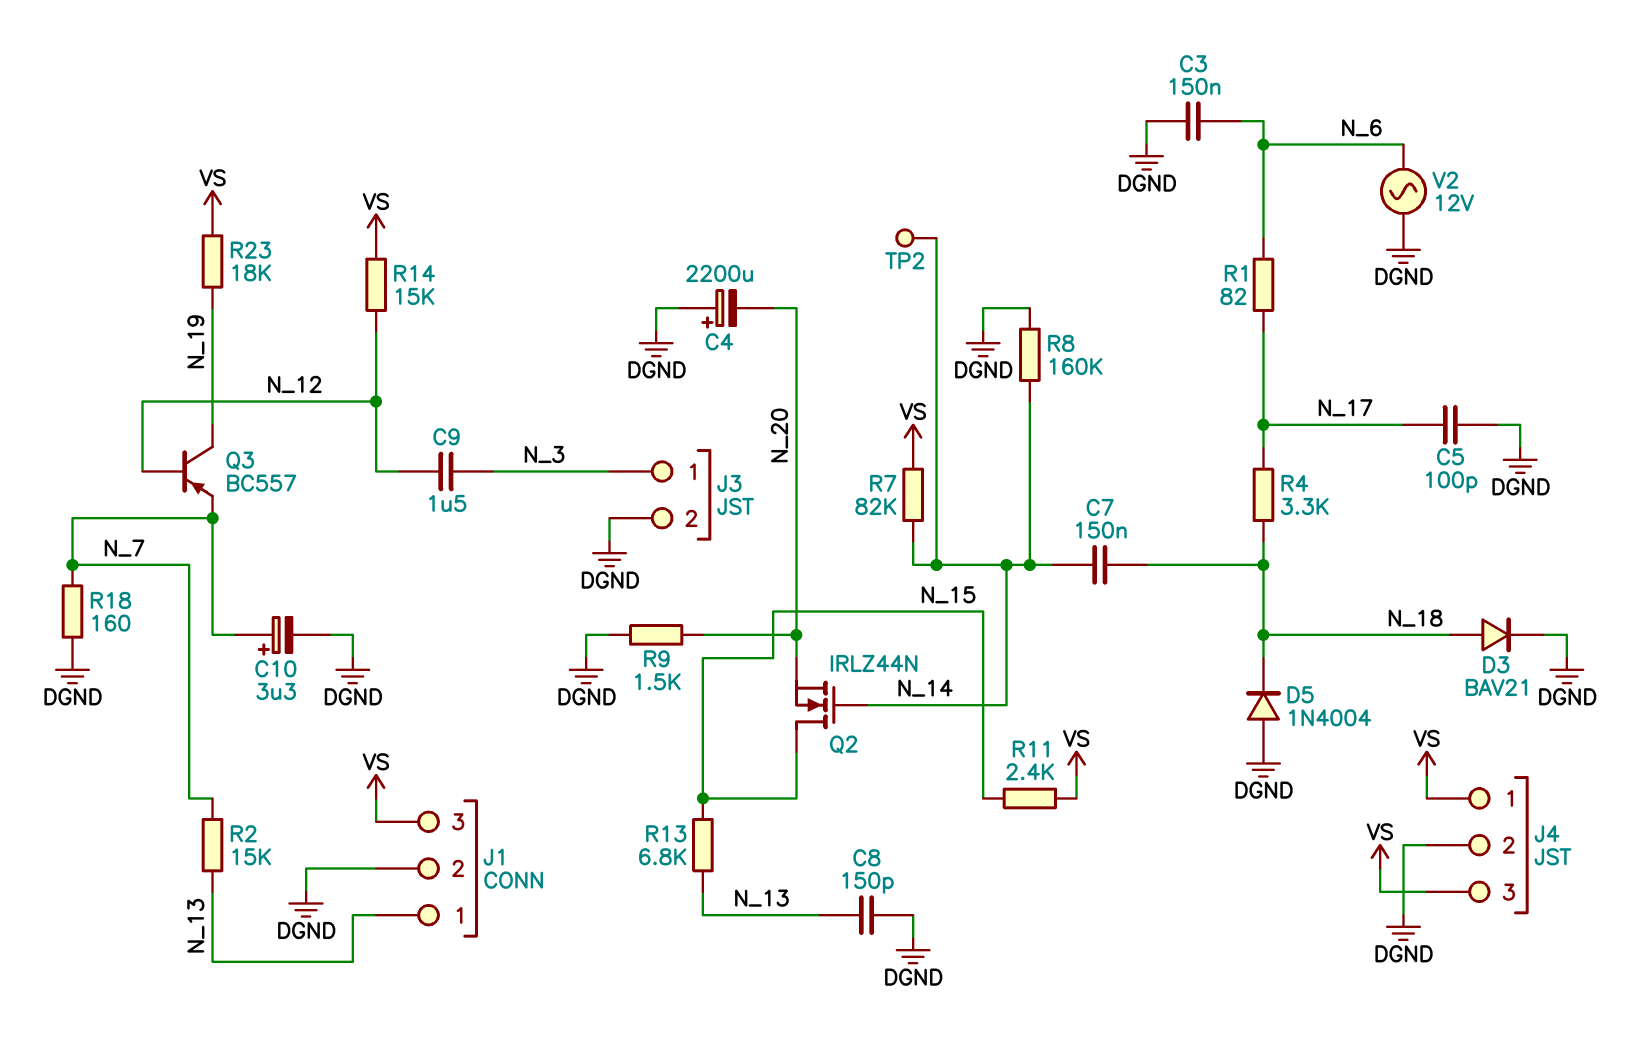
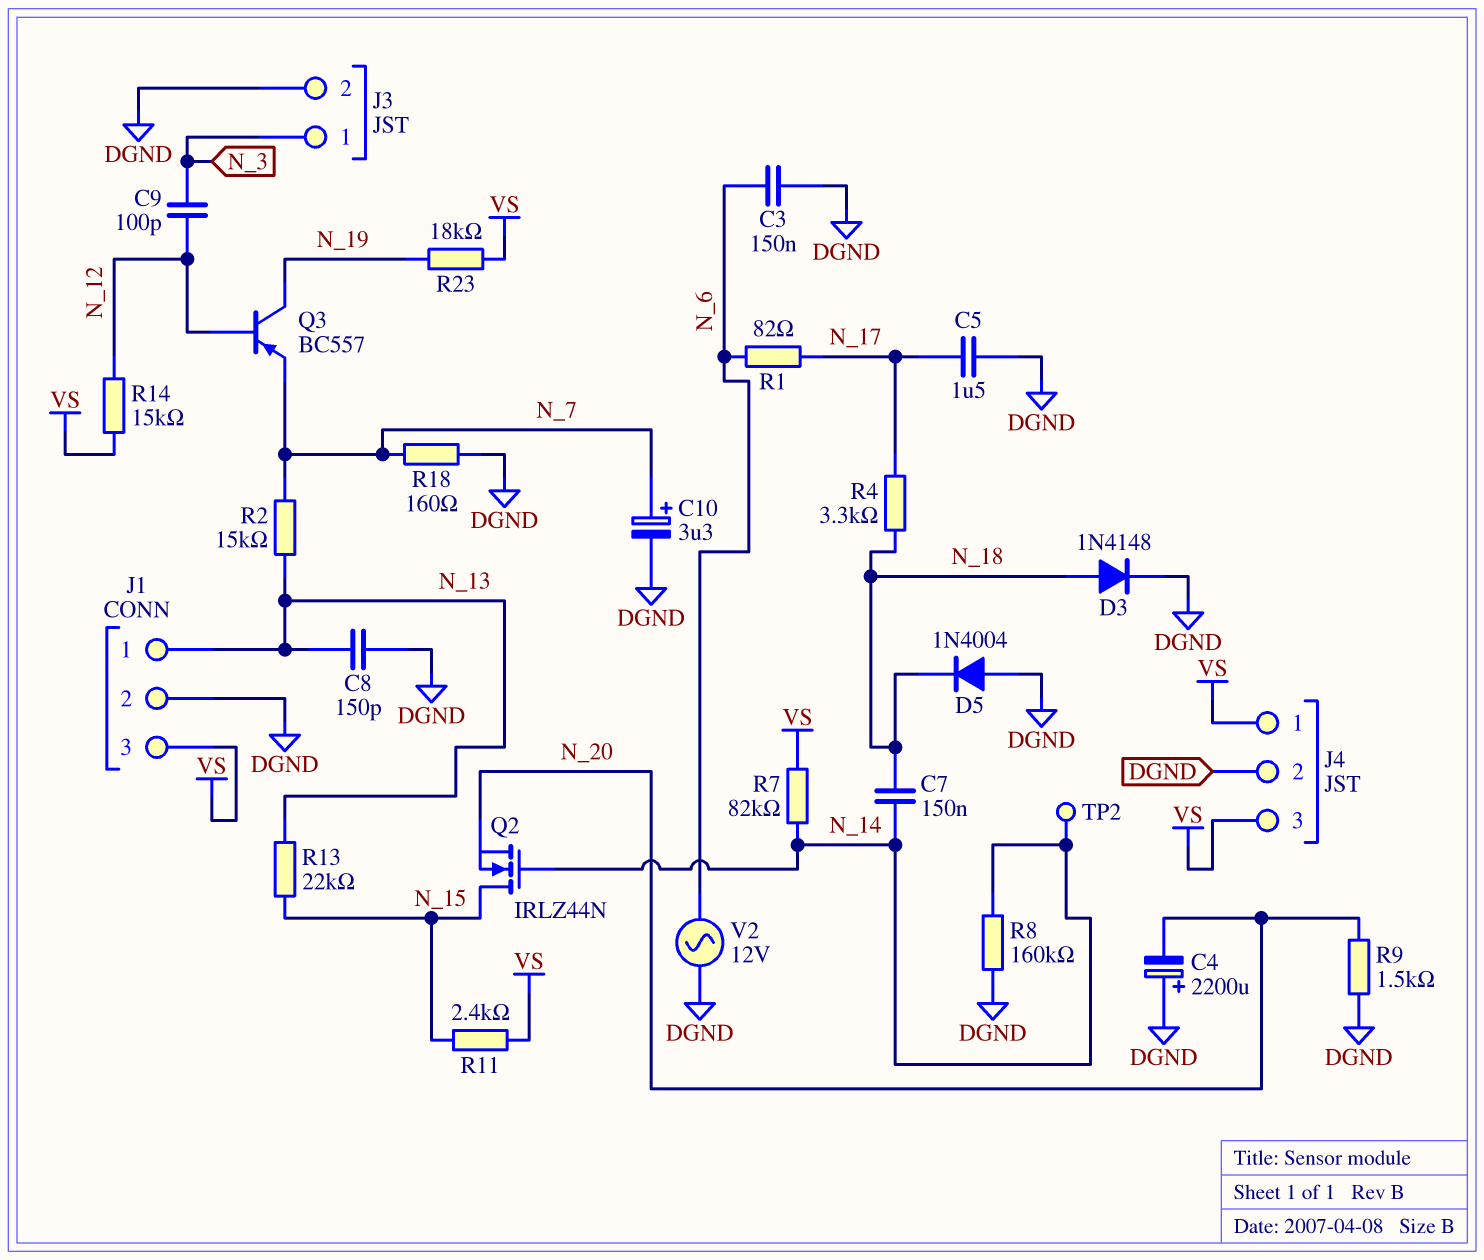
C5: 100pF (DGND, N_17) -> 1.5uF (DGND, N_17)
C9: 1.5uF (N_3, N_12) -> 100pF (N_3, N_12)
D3: diode BAV21 (A N_18, K DGND) -> diode 1N4148 (A N_18, K DGND)
R13: 6.8k (N_13, N_15) -> 22k (N_13, N_15)

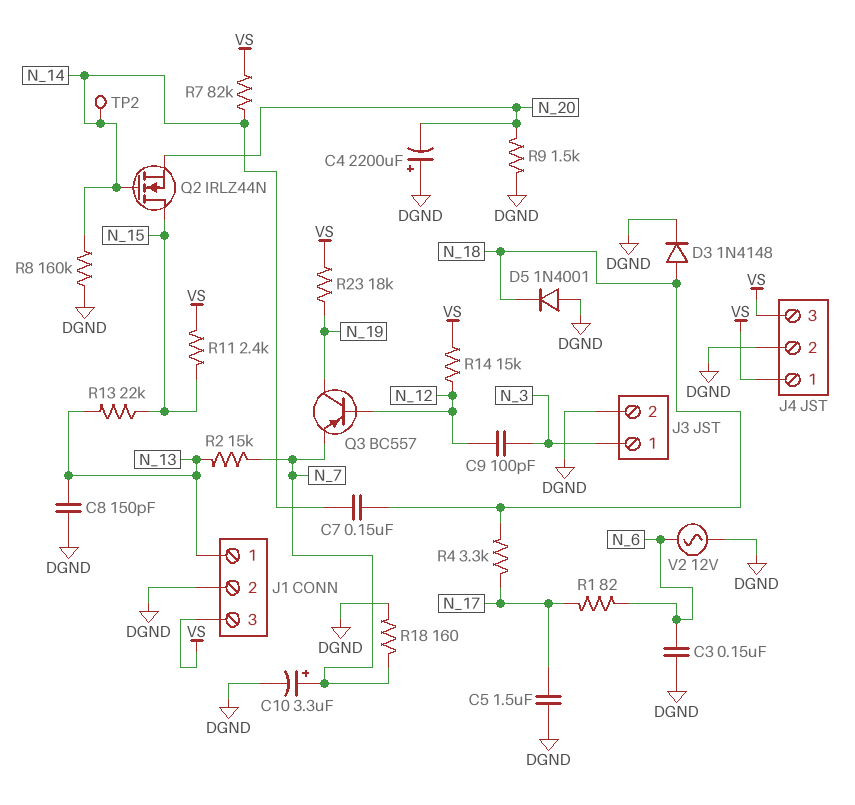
D5: diode 1N4004 (A DGND, K N_18) -> diode 1N4001 (A DGND, K N_18)

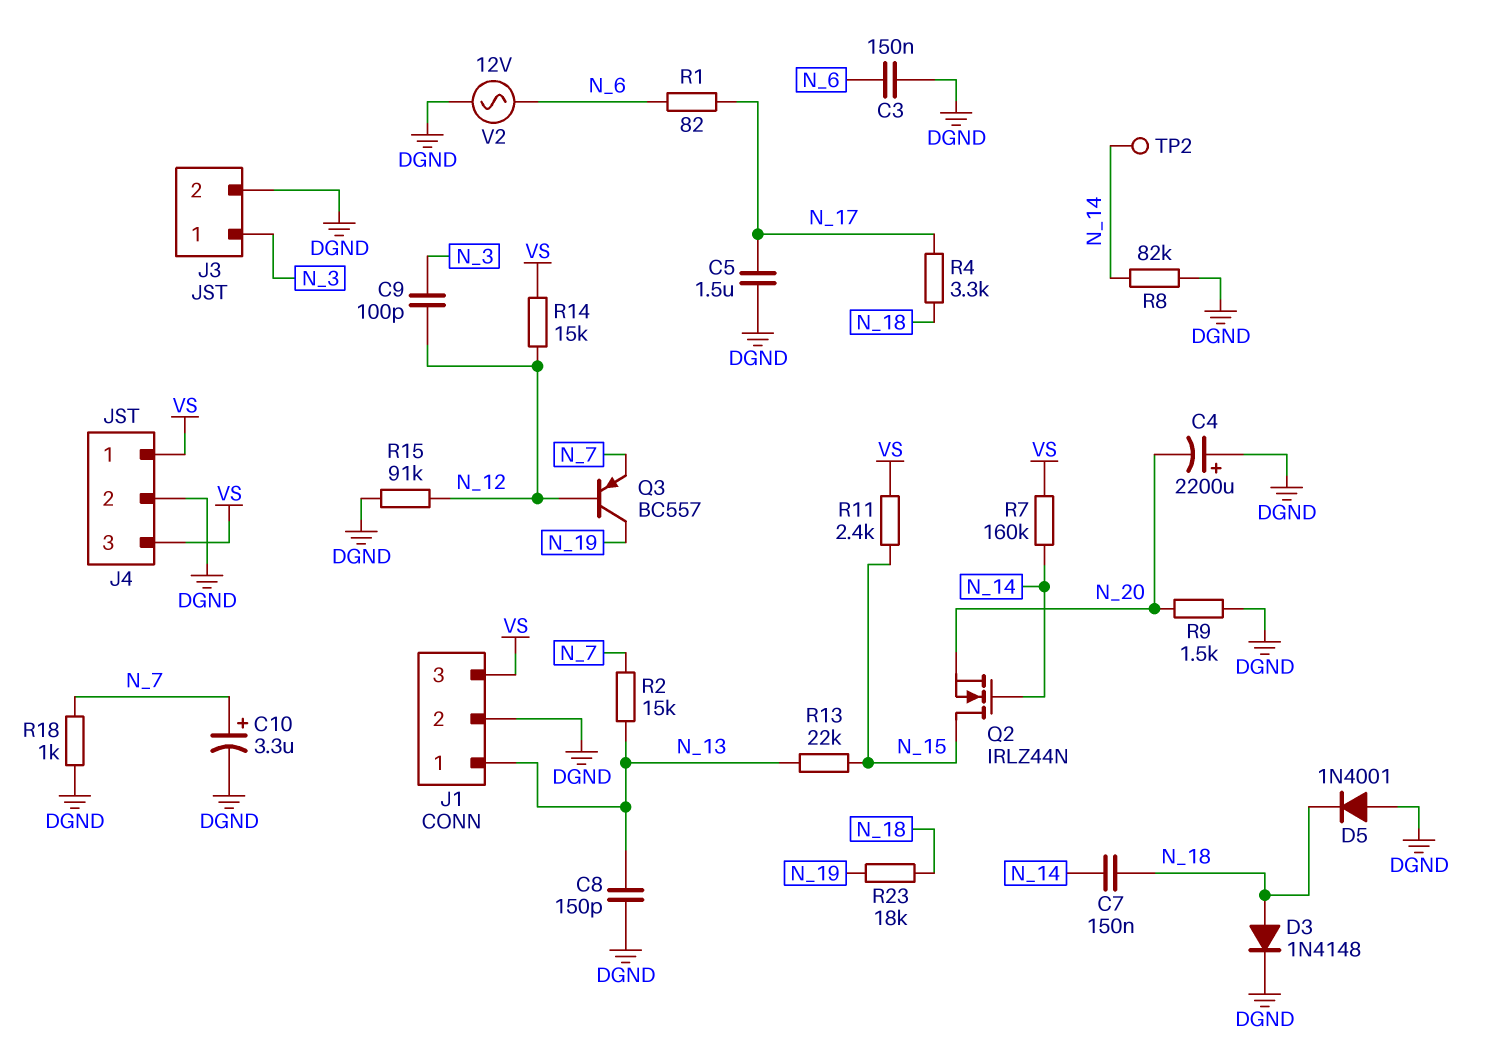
R7: 82k (N_14, VS) -> 160k (N_14, VS)
R8: 160k (DGND, N_14) -> 82k (DGND, N_14)
R15: none -> 91k (DGND, N_12)
R18: 160 (DGND, N_7) -> 1k (DGND, N_7)
R23: 18k (N_19, VS) -> 18k (N_18, N_19)

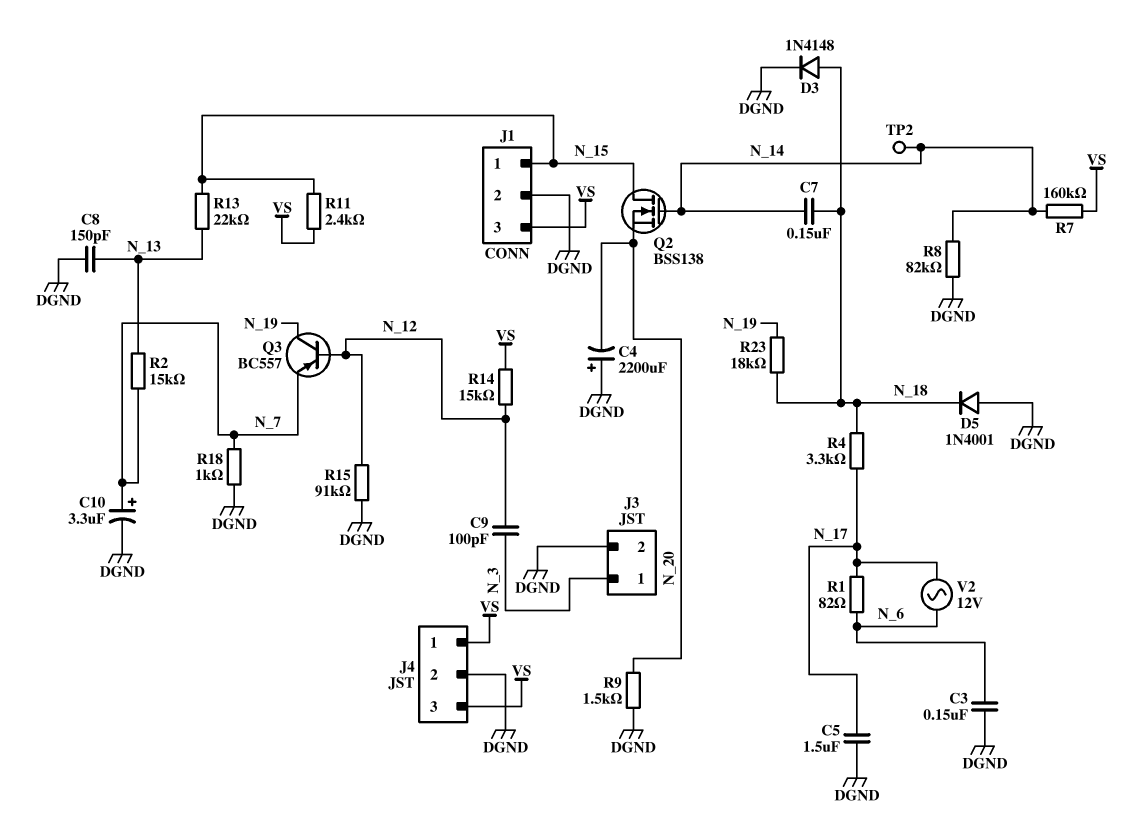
J1 pin 1: N_13 -> N_15
Q2: NMOS IRLZ44N (G N_14, D N_15, S N_20) -> NMOS BSS138 (G N_14, D N_15, S N_20)
V2: AC 12V (DGND, N_6) -> AC 12V (N_6, N_17)

